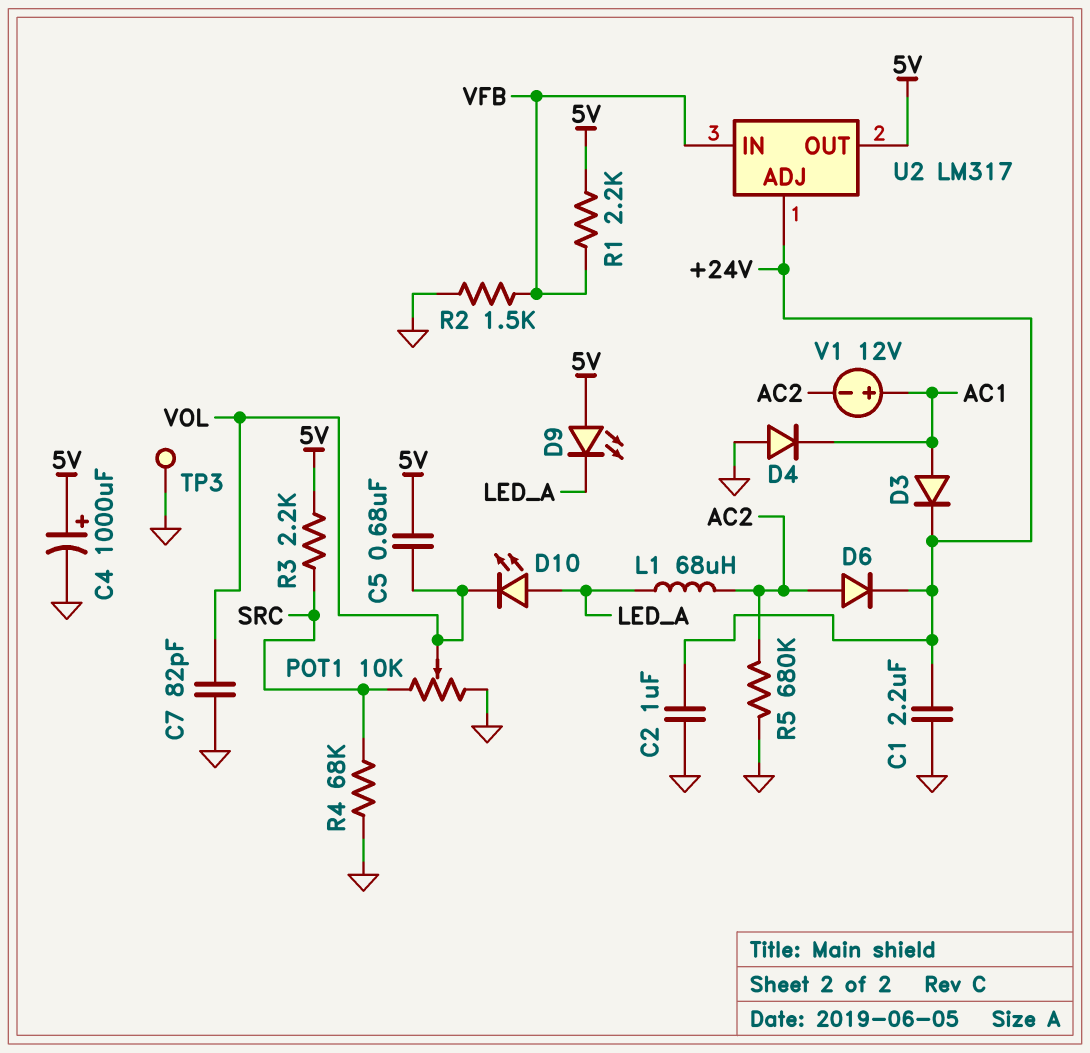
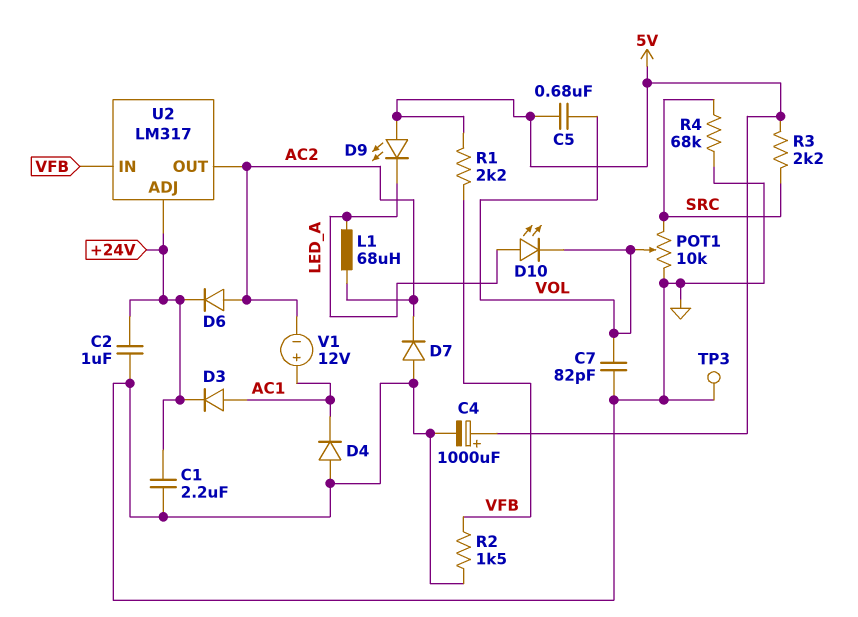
D7: none -> diode (A GND, K AC2)
R5: 680k (AC2, GND) -> none
U2 pin OUT: 5V -> AC2

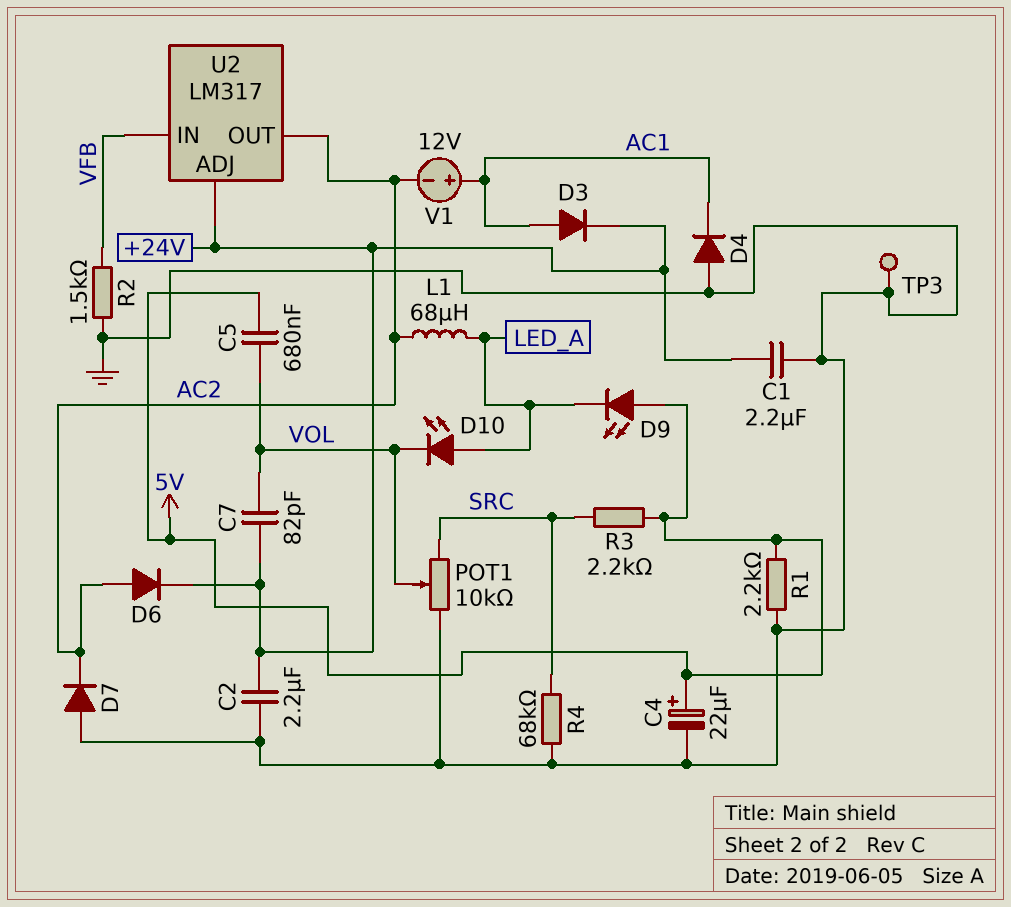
C2: 1uF (+24V, GND) -> 2.2uF (+24V, GND)
C4: 1000uF (plus 5V, minus GND) -> 22uF (plus 5V, minus GND)
C7: 82pF (GND, VOL) -> 82pF (+24V, VOL)
R1: 2.2k (5V, VFB) -> 2.2k (5V, GND)

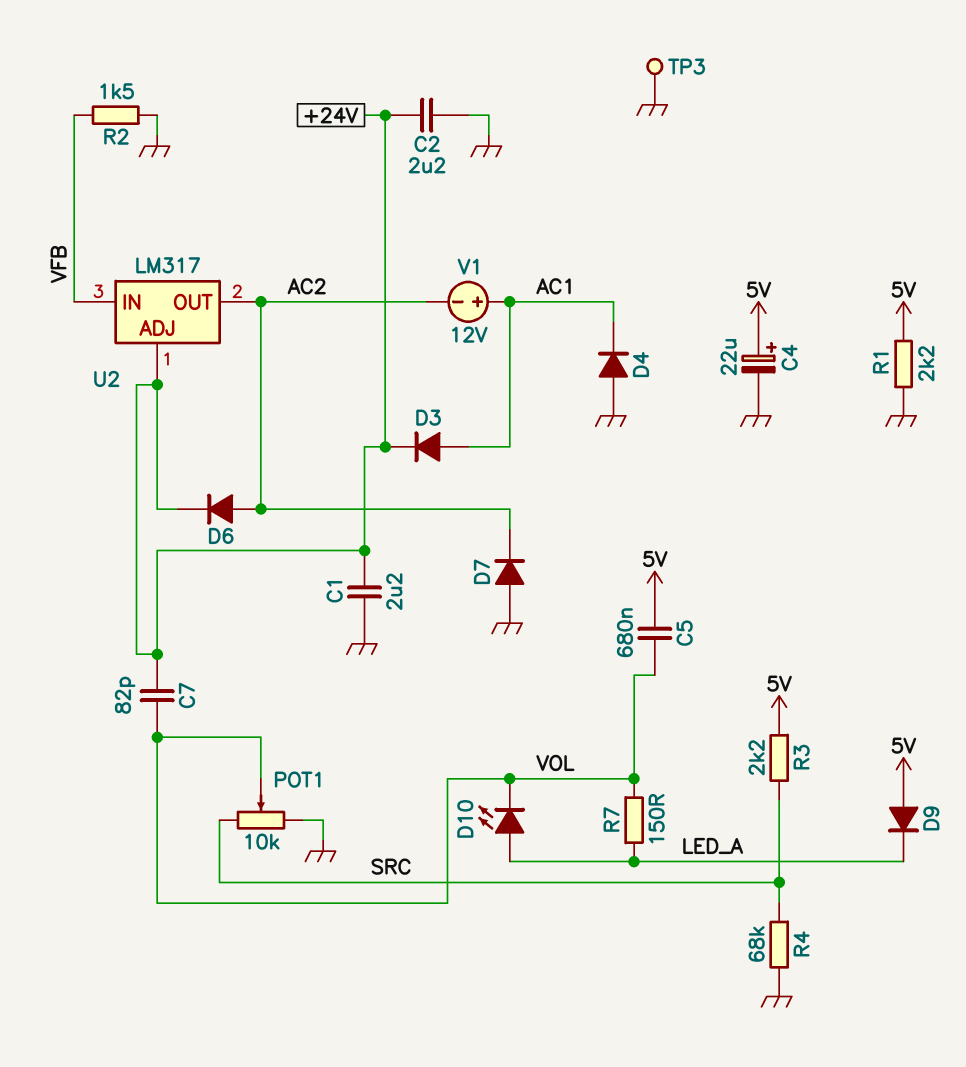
D9: LED (A 5V, K LED_A) -> diode (A 5V, K LED_A)
L1: 68uH (AC2, LED_A) -> none
R7: none -> 150 (LED_A, VOL)

